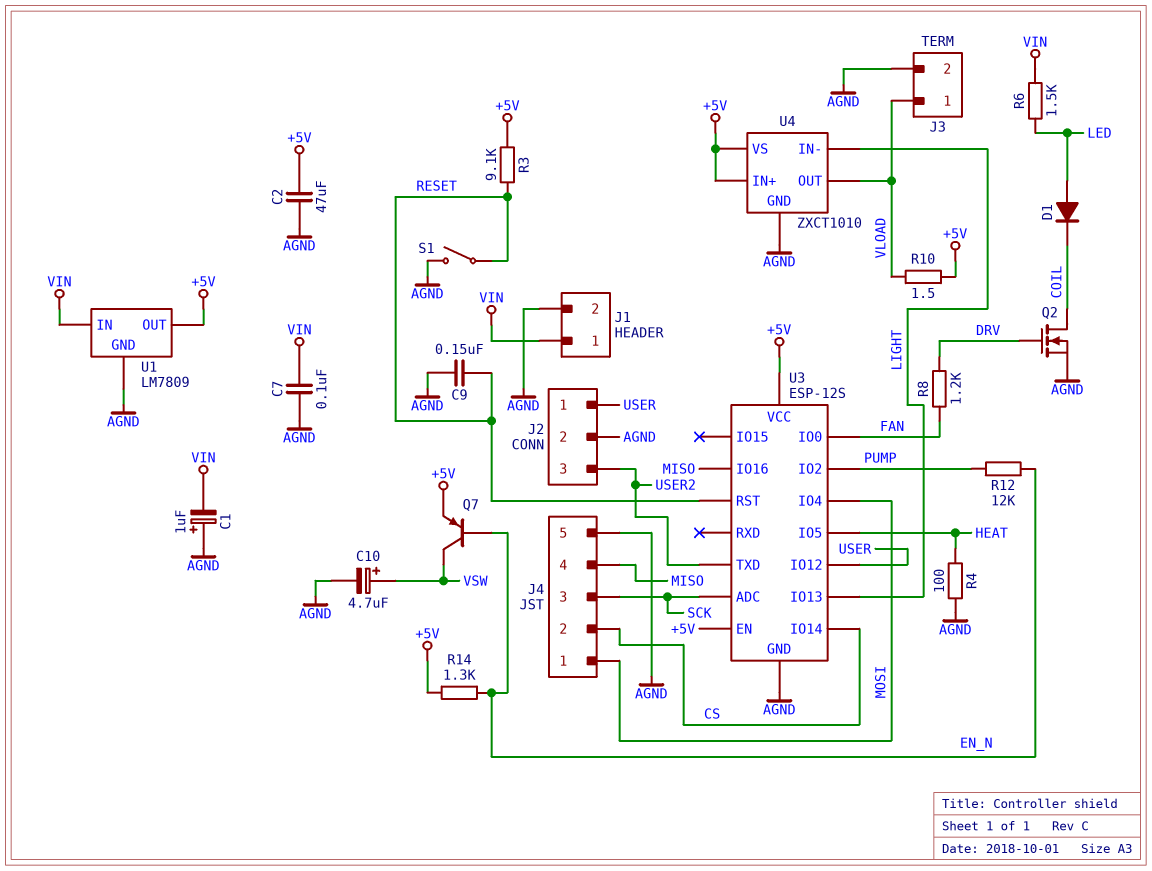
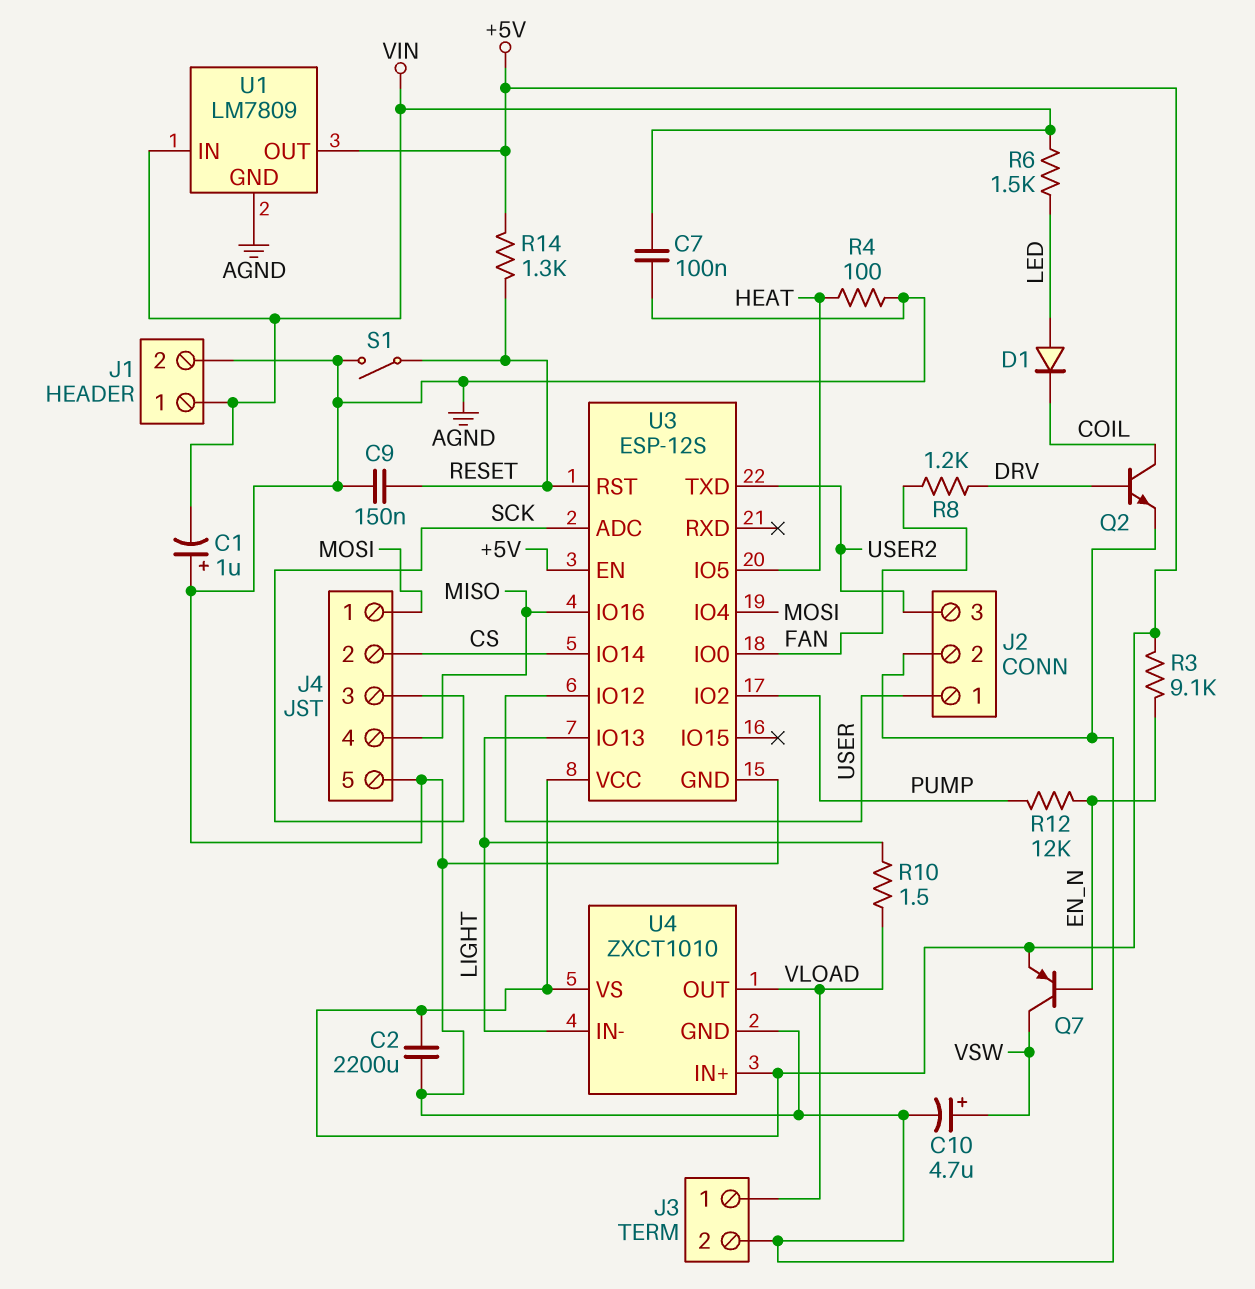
C2: 47uF (+5V, AGND) -> 2200uF (+5V, AGND)
Q2: NMOS (G DRV, D COIL, S AGND) -> NPN (B DRV, C COIL, E AGND)
R3: 9.1k (+5V, RESET) -> 9.1k (+5V, EN_N)
R10: 1.5 (+5V, VLOAD) -> 1.5 (LIGHT, VLOAD)
R14: 1.3k (+5V, EN_N) -> 1.3k (+5V, RESET)

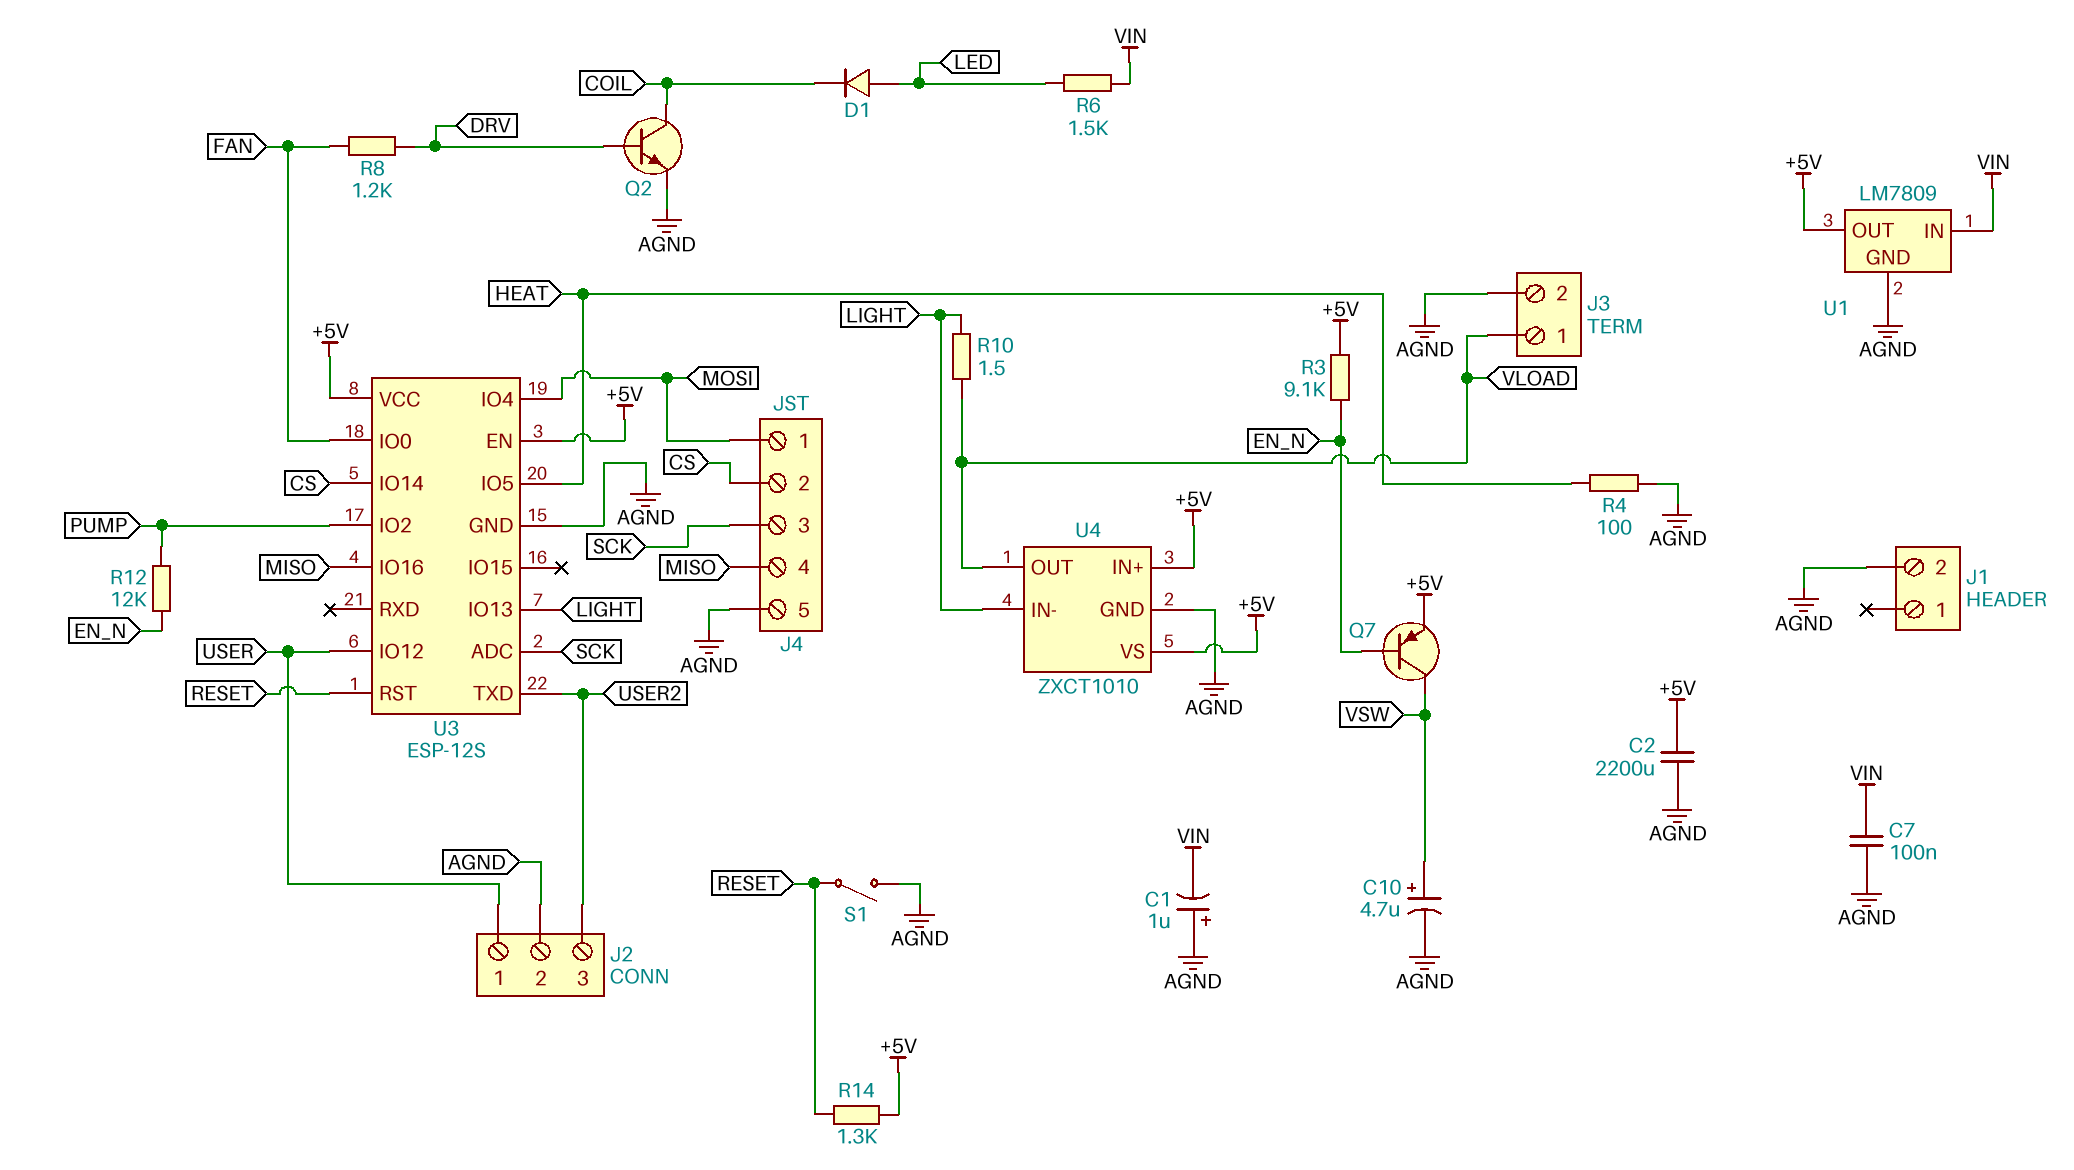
C9: 150nF (AGND, RESET) -> none
J1 pin 1: VIN -> none

